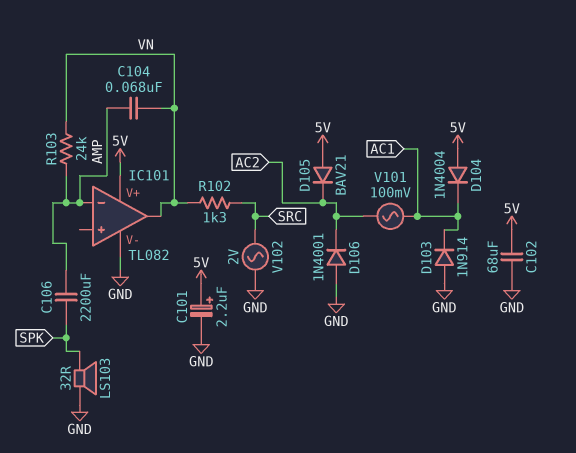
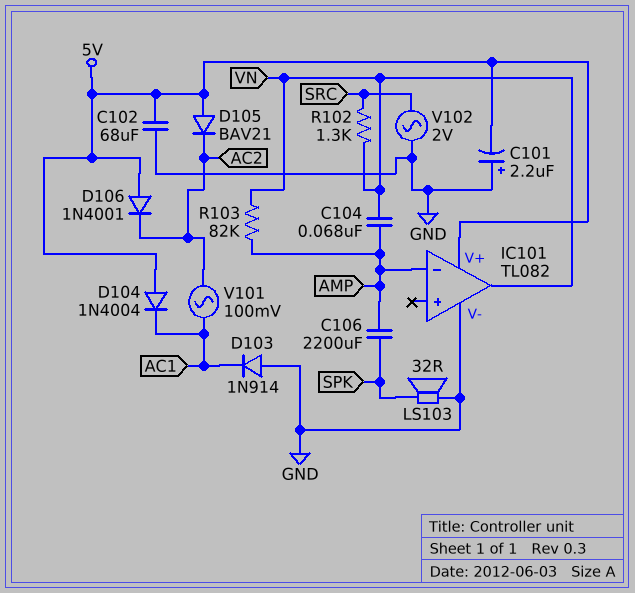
C101: 2.2uF (plus 5V, minus GND) -> 2.2uF (plus GND, minus 5V)
D106: diode 1N4001 (A GND, K AC2) -> diode 1N4001 (A 5V, K AC2)
R103: 24k (AMP, VN) -> 82k (AMP, VN)

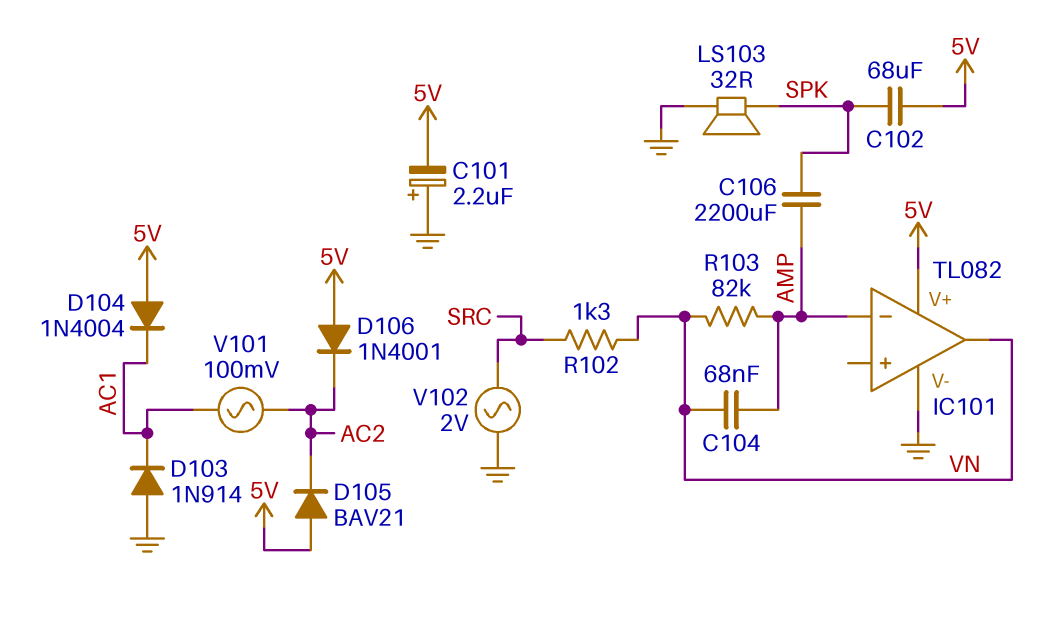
C102: 68uF (5V, GND) -> 68uF (5V, SPK)

